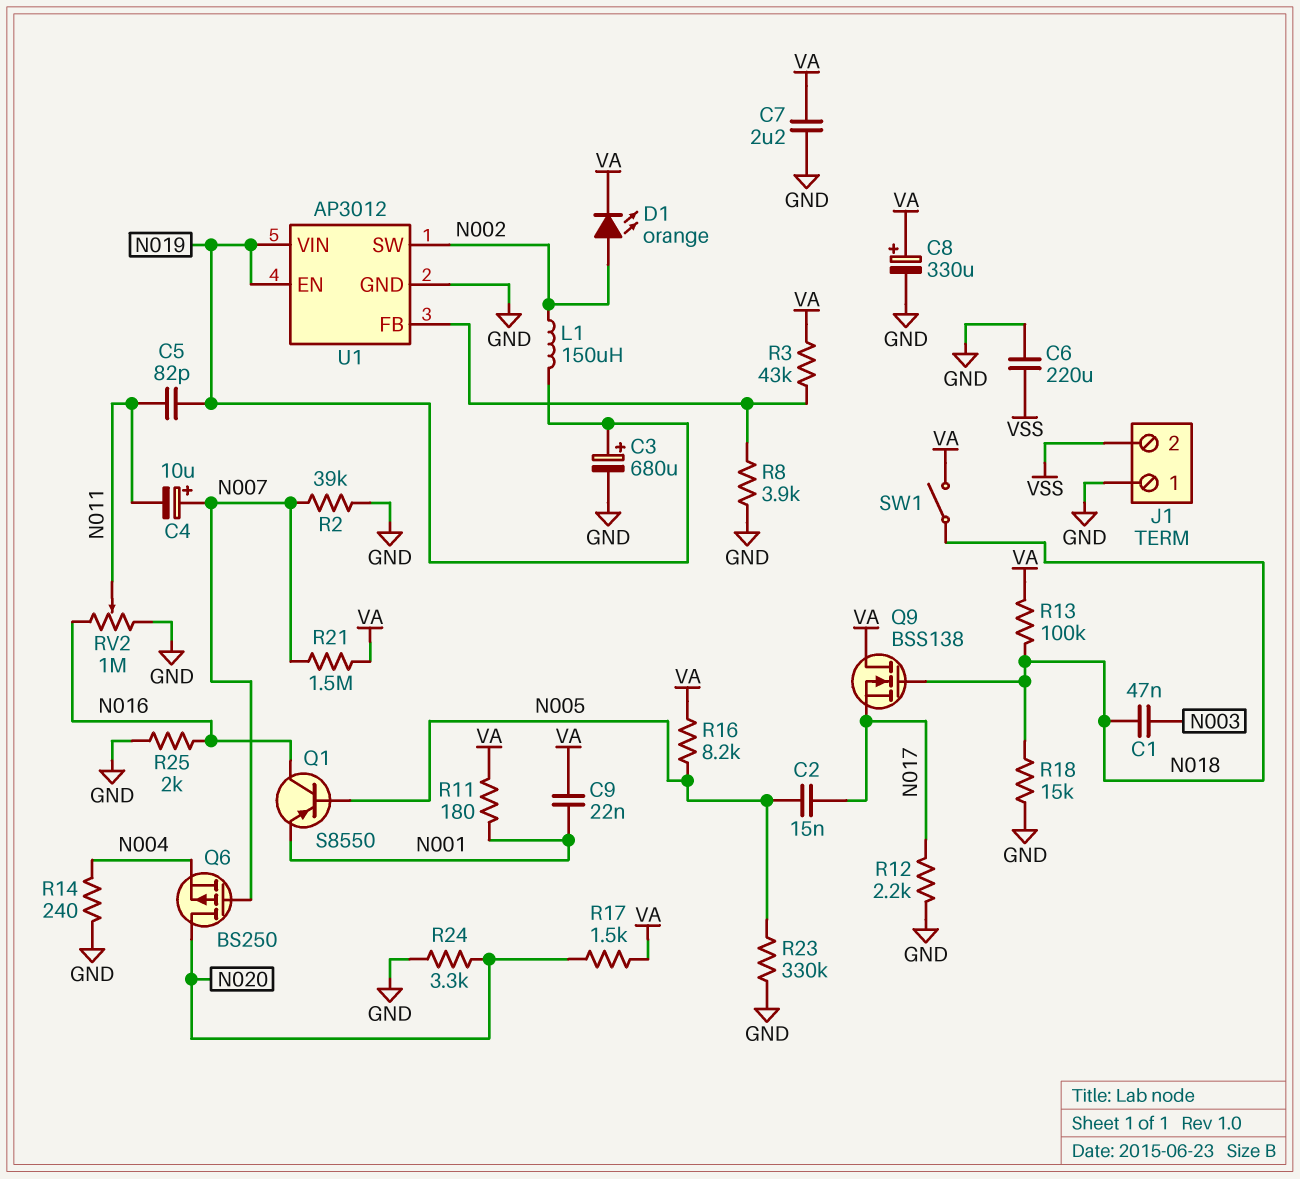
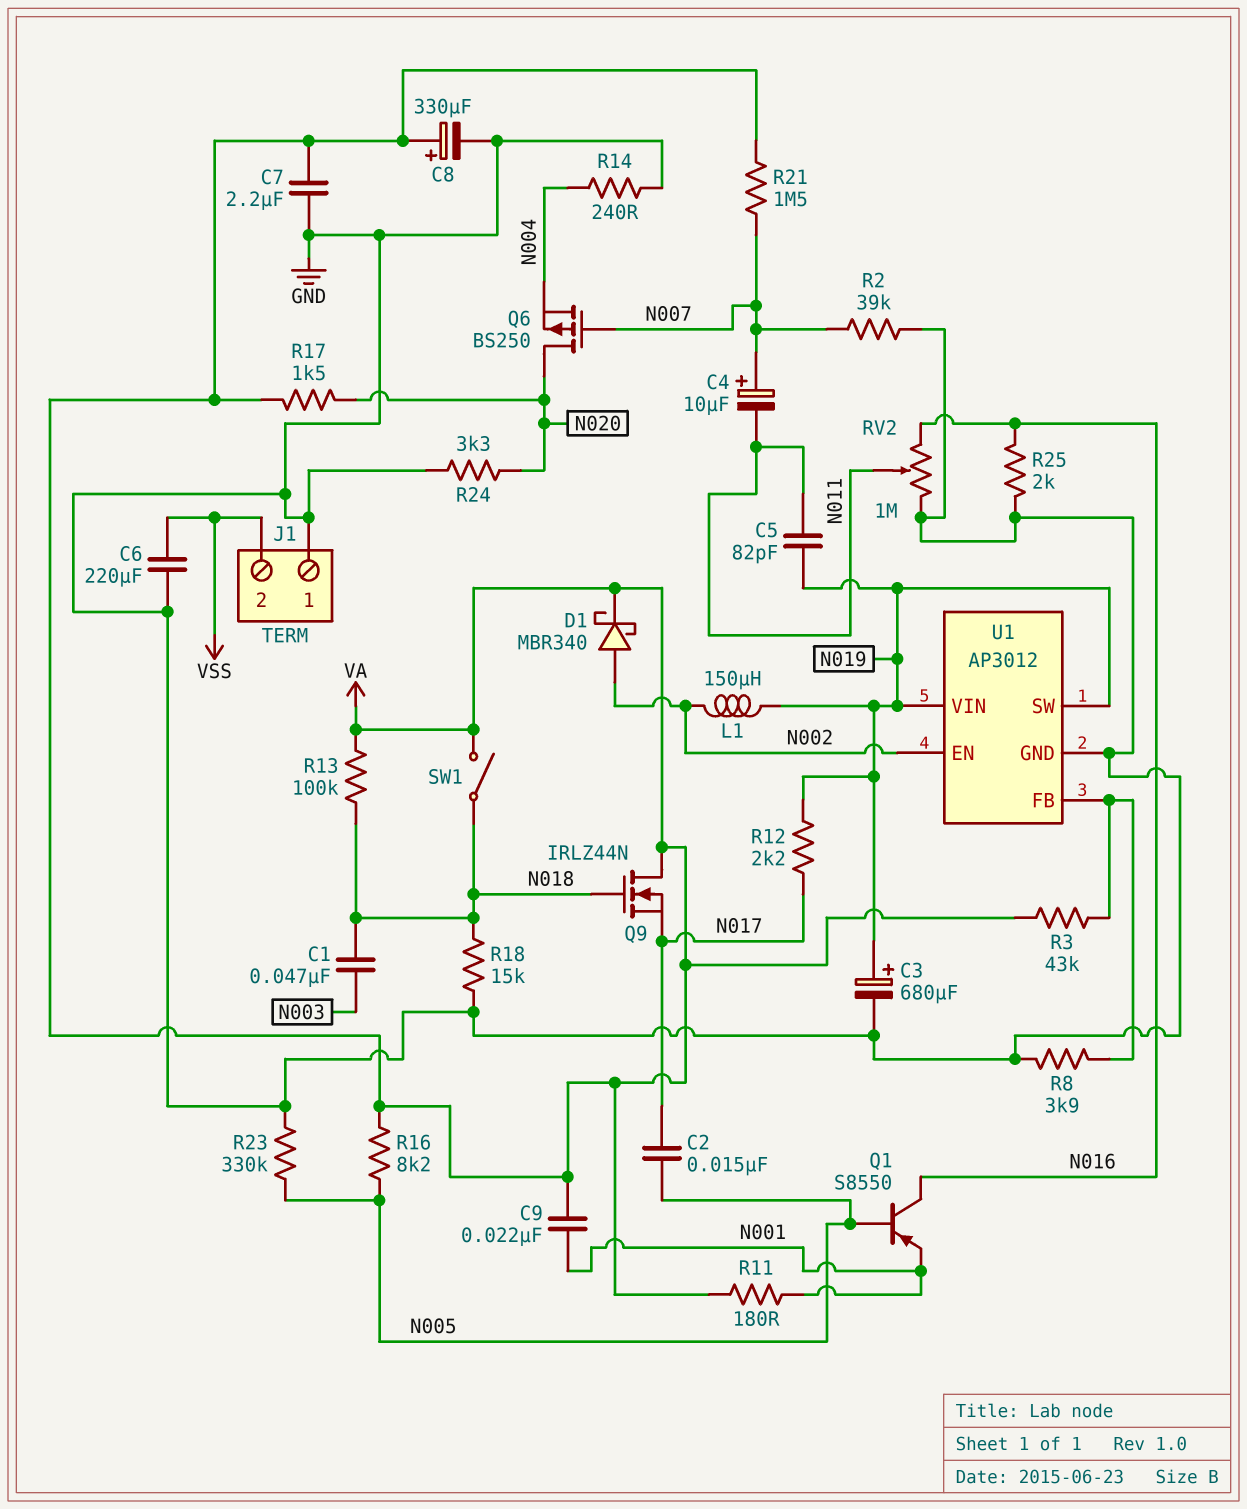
D1: LED orange (A N002, K VA) -> schottky MBR340 (A N002, K VA)
Q9: NMOS BSS138 (G N018, D VA, S N017) -> NMOS IRLZ44N (G N018, D VA, S N017)
R12: 2.2k (GND, N017) -> 2.2k (N017, N019)
U1 pin EN: N019 -> N002
U1 pin SW: N002 -> N019

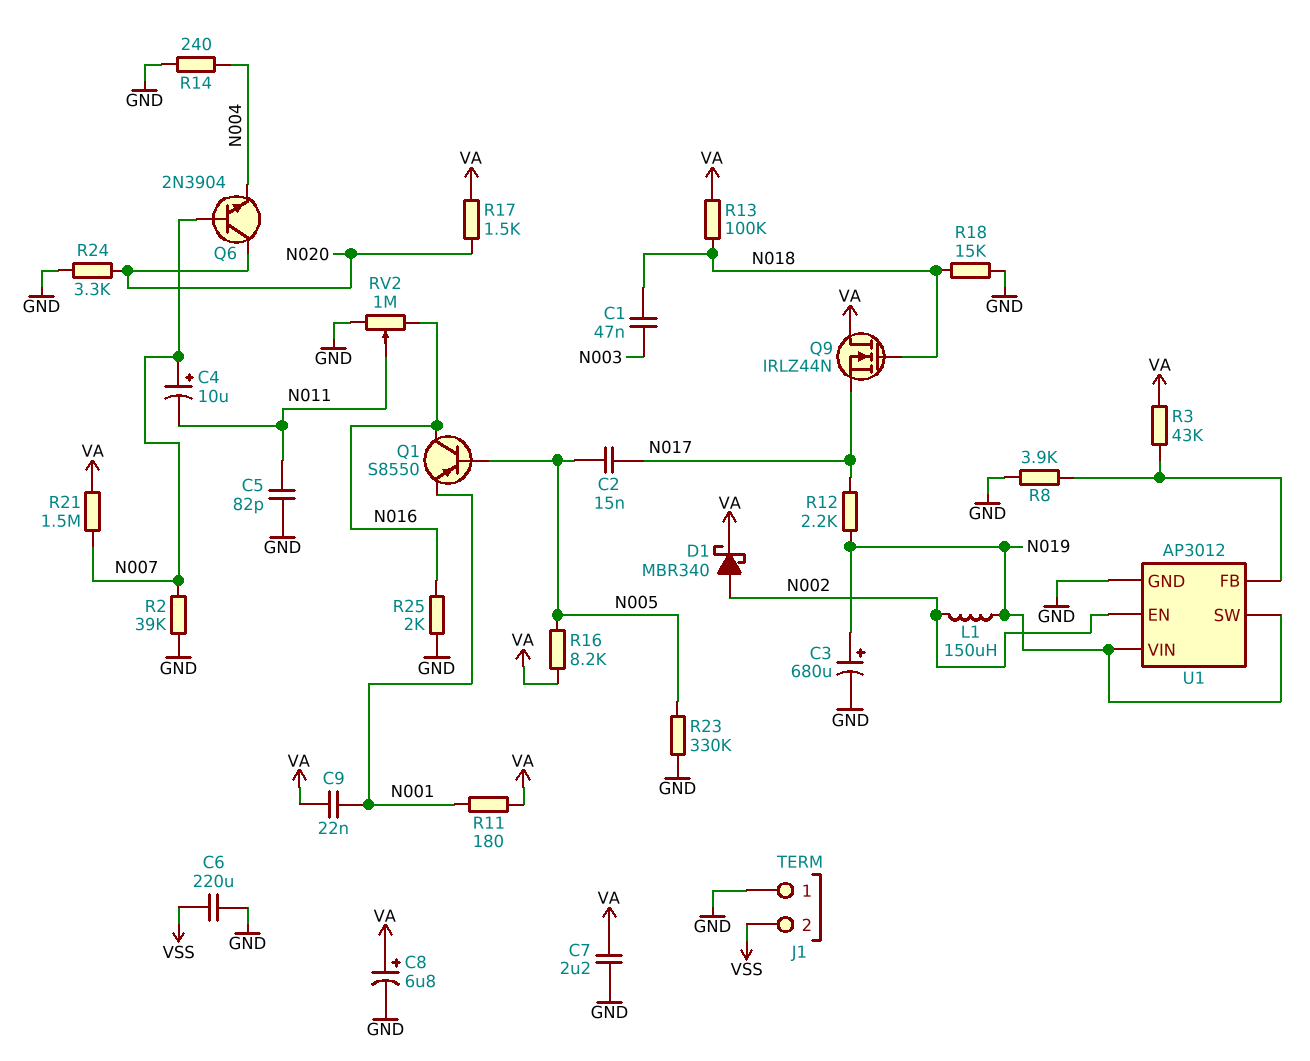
C5: 82pF (N011, N019) -> 82pF (GND, N011)
C8: 330uF (plus VA, minus GND) -> 6.8uF (plus VA, minus GND)
Q6: PMOS BS250 (G N007, D N020, S N004) -> NPN 2N3904 (B N007, C N020, E N004)
SW1: switch (N018, VA) -> none

